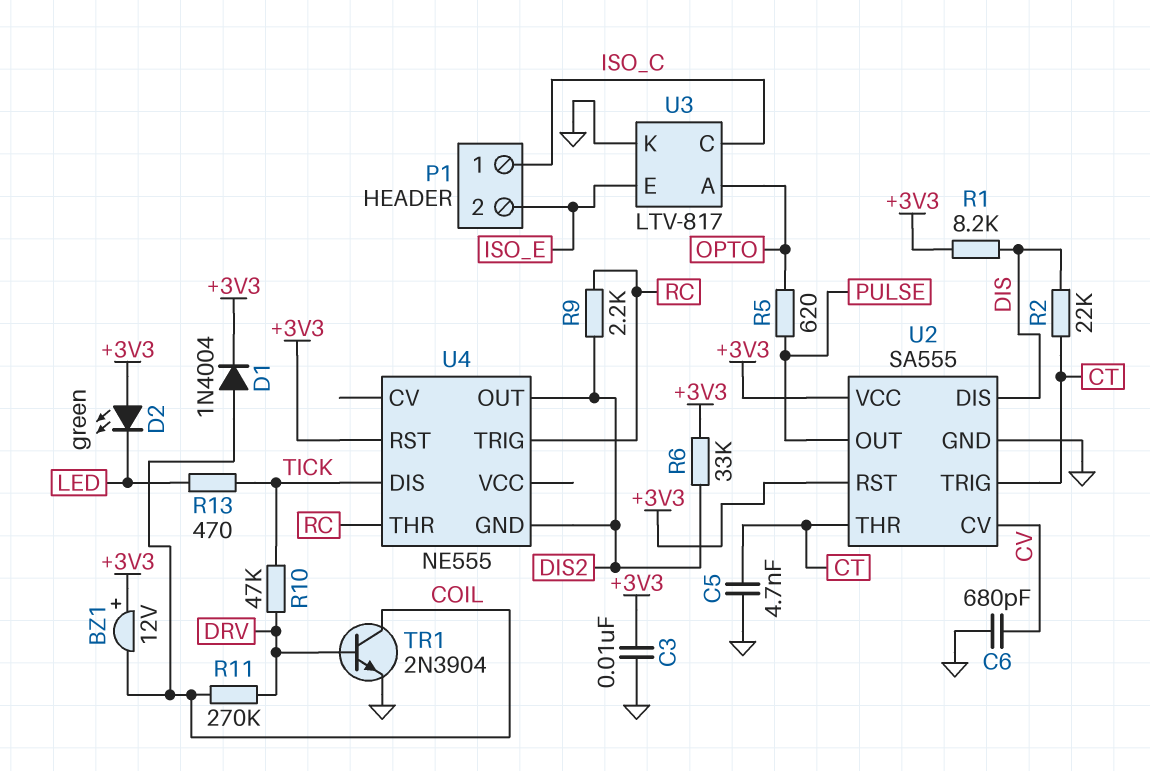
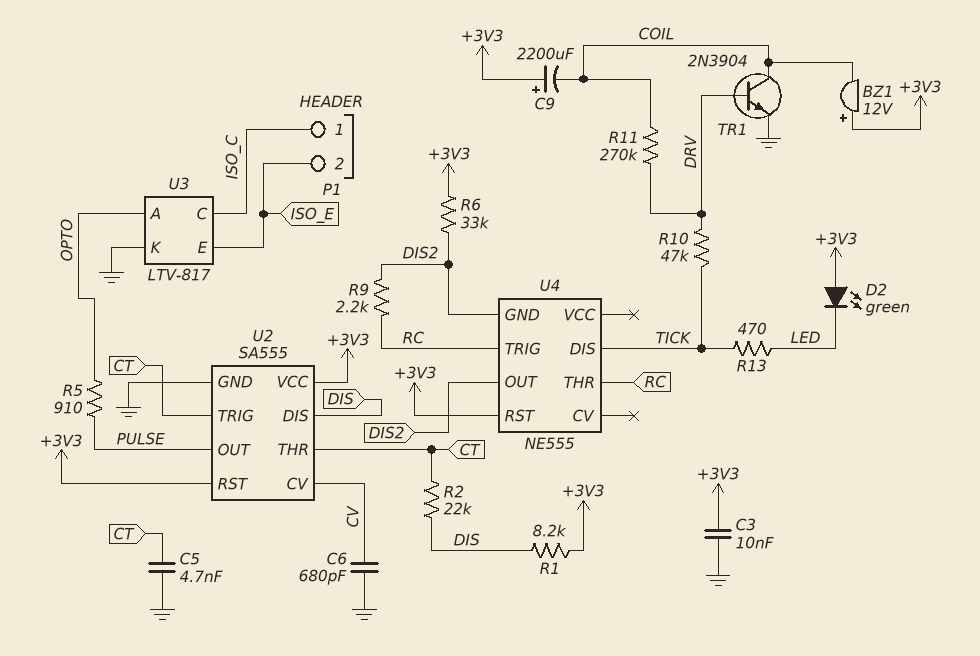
C9: none -> 2200uF (plus +3V3, minus COIL)
D1: diode 1N4004 (A COIL, K +3V3) -> none
R5: 620 (OPTO, PULSE) -> 910 (OPTO, PULSE)

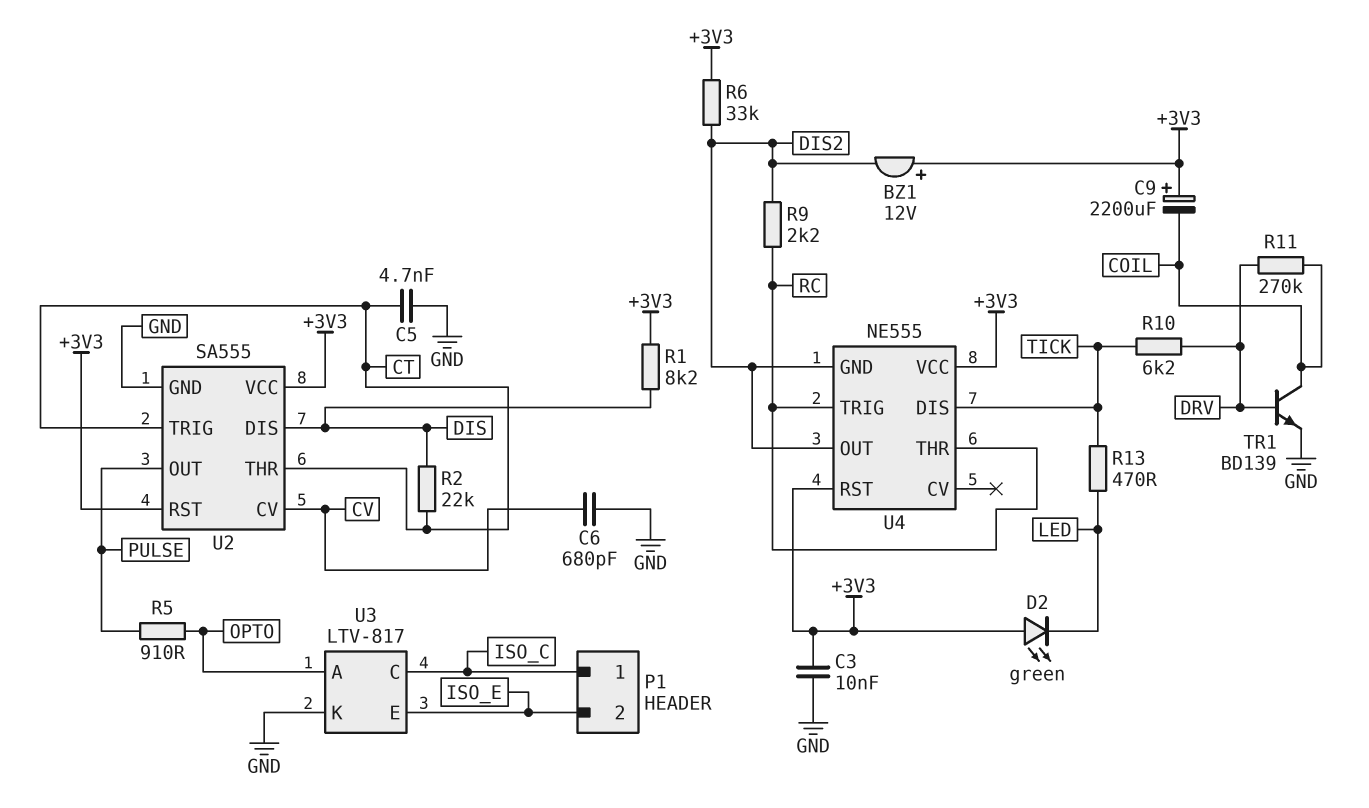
BZ1: buzzer 12V (plus +3V3, minus COIL) -> buzzer 12V (plus +3V3, minus DIS2)
R10: 47k (DRV, TICK) -> 6.2k (DRV, TICK)
TR1: NPN 2N3904 (B DRV, C COIL, E GND) -> NPN BD139 (B DRV, C COIL, E GND)
U4 pin VCC: none -> +3V3

